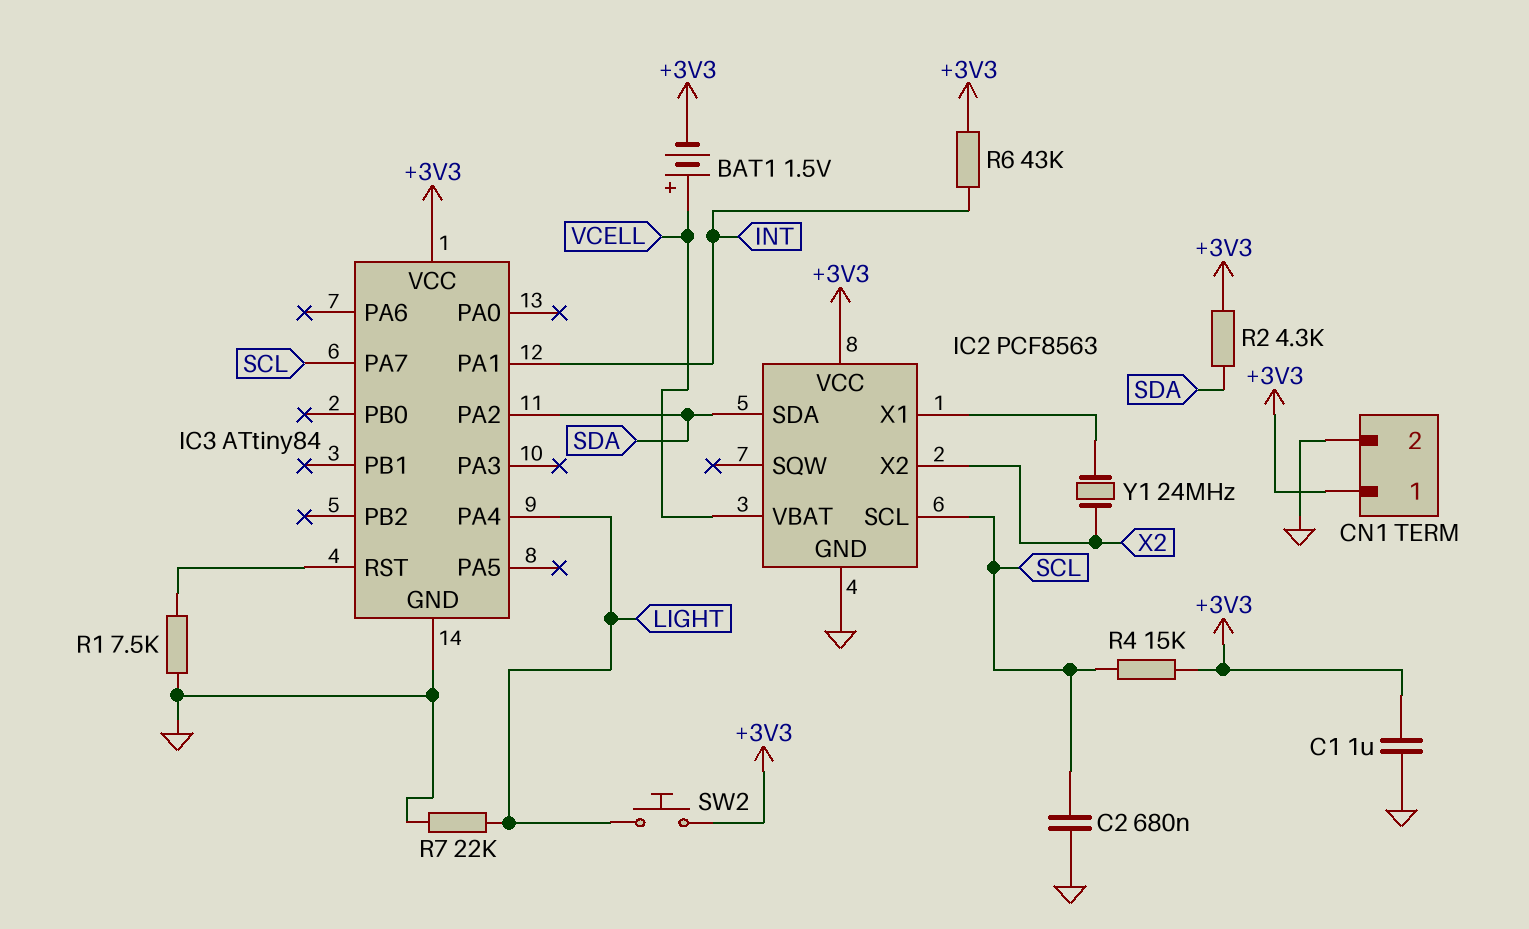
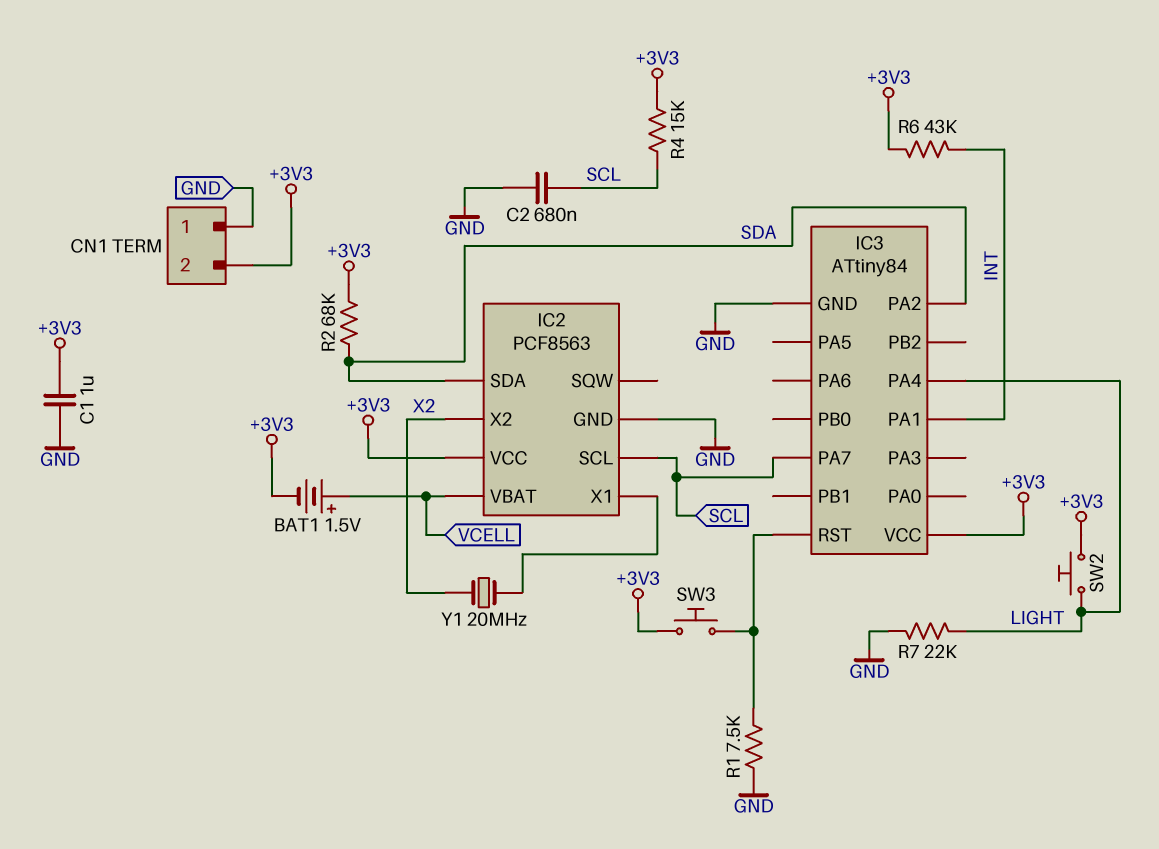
CN1 pin 1: +3V3 -> GND
CN1 pin 2: GND -> +3V3
R2: 4.3k (+3V3, SDA) -> 68k (+3V3, SDA)
SW3: none -> button (+3V3, IC3/RST)
Y1: 24MHz (IC2/X1, X2) -> 20MHz (IC2/X1, X2)

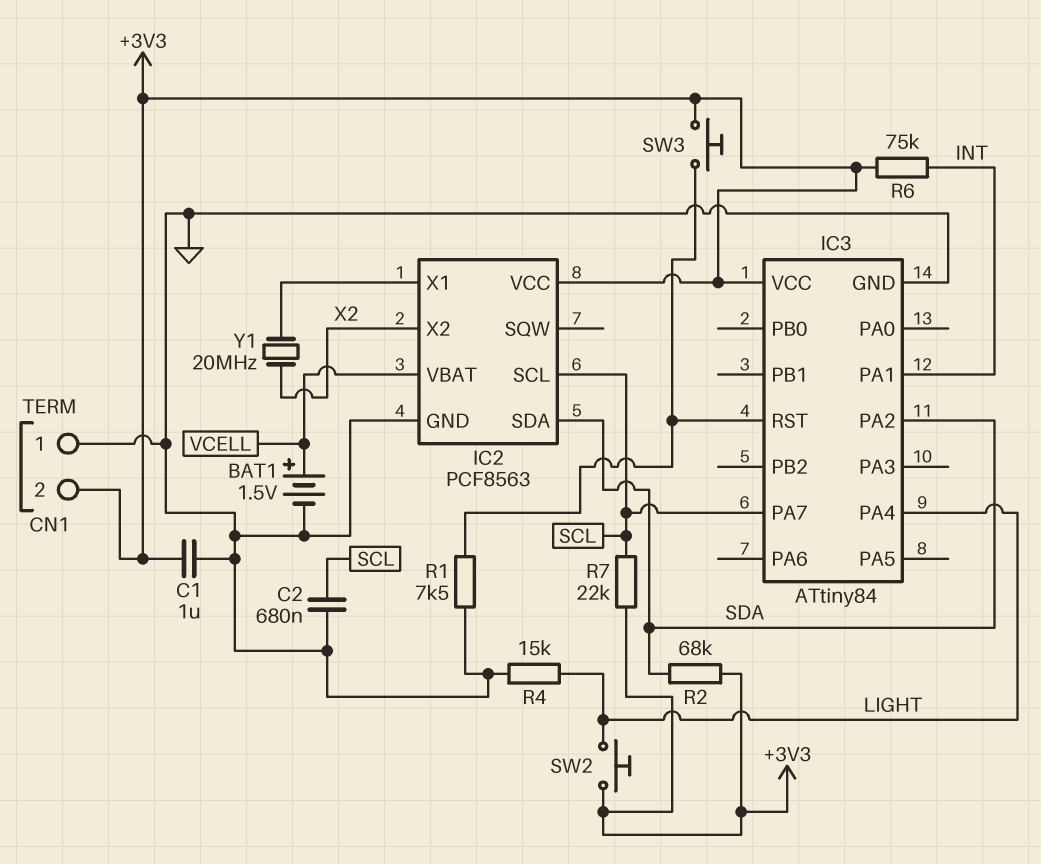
BAT1: 1.5V (plus VCELL, minus +3V3) -> 1.5V (plus VCELL, minus GND)
R4: 15k (+3V3, SCL) -> 15k (GND, LIGHT)
R6: 43k (+3V3, INT) -> 75k (+3V3, INT)
R7: 22k (GND, LIGHT) -> 22k (+3V3, SCL)

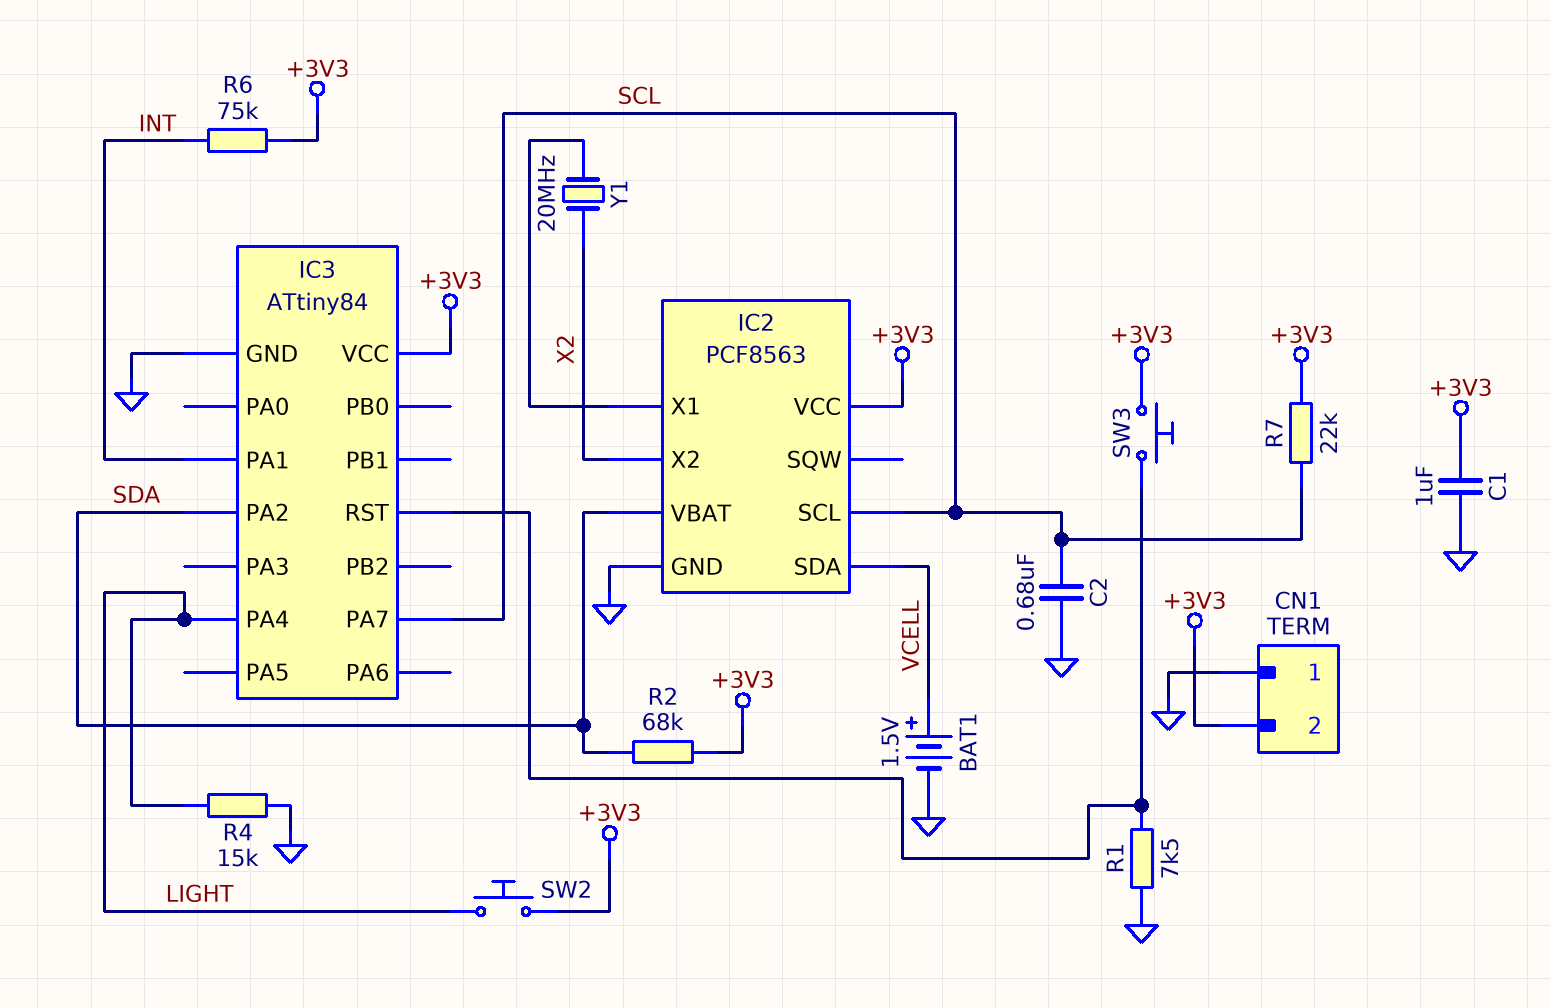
IC2 pin SDA: SDA -> VCELL
IC2 pin VBAT: VCELL -> SDA

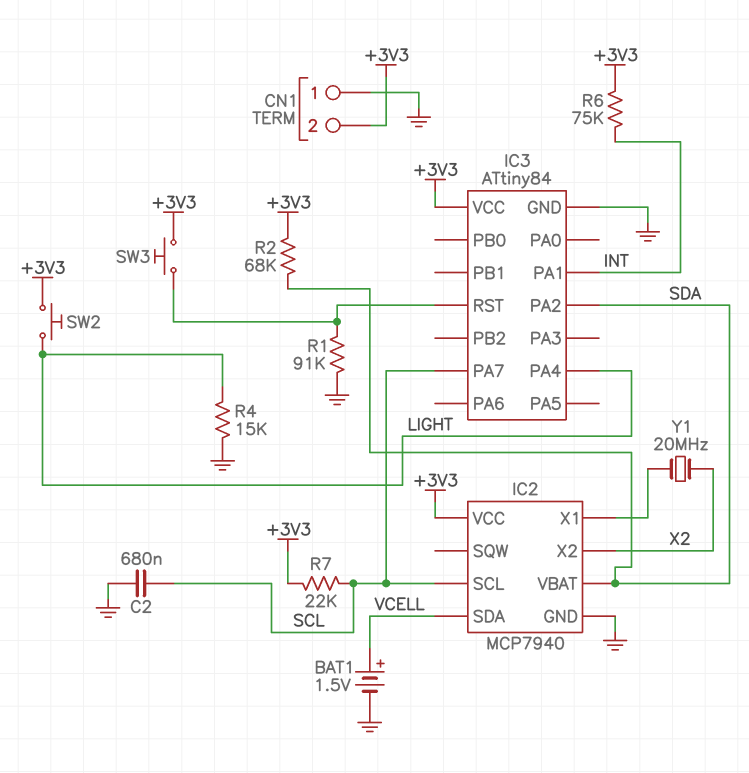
C1: 1uF (+3V3, GND) -> none
IC2: PCF8563 -> MCP7940
R1: 7.5k (GND, IC3/RST) -> 91k (GND, IC3/RST)

